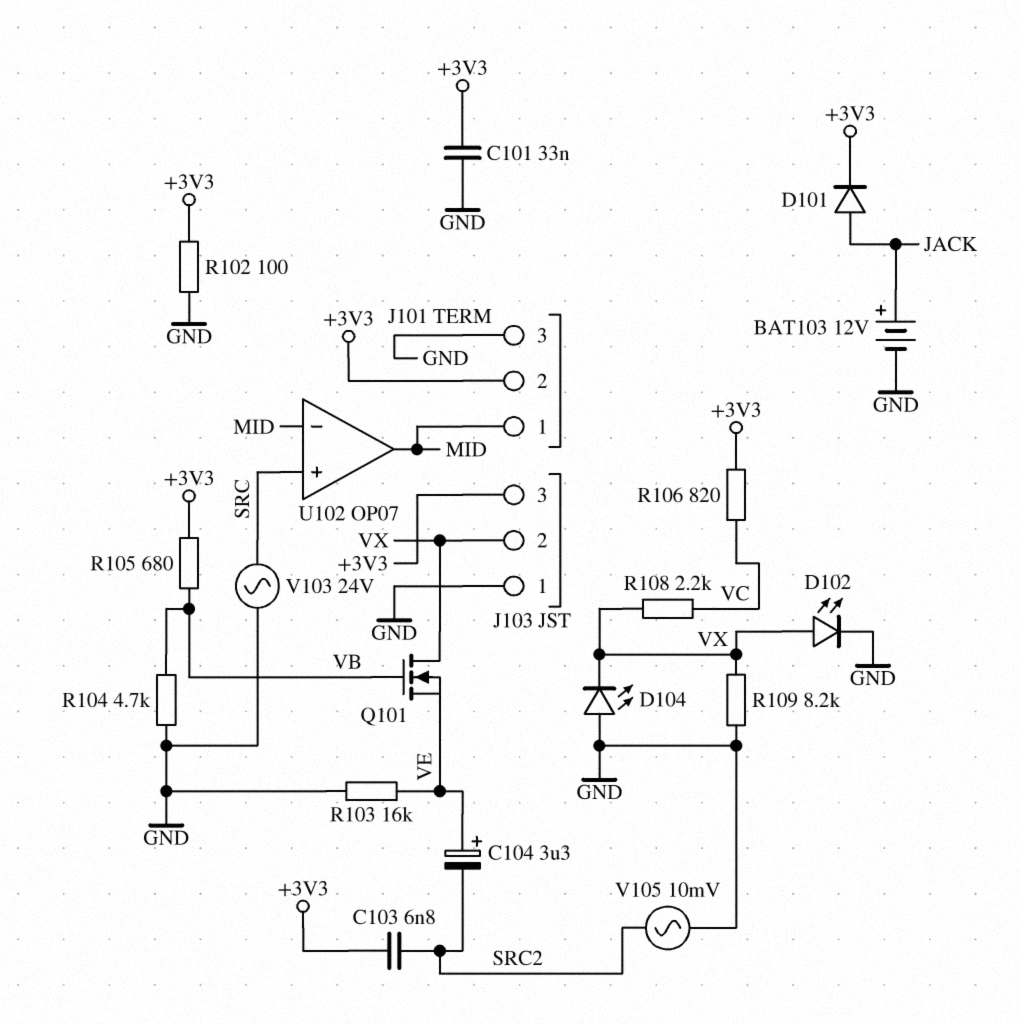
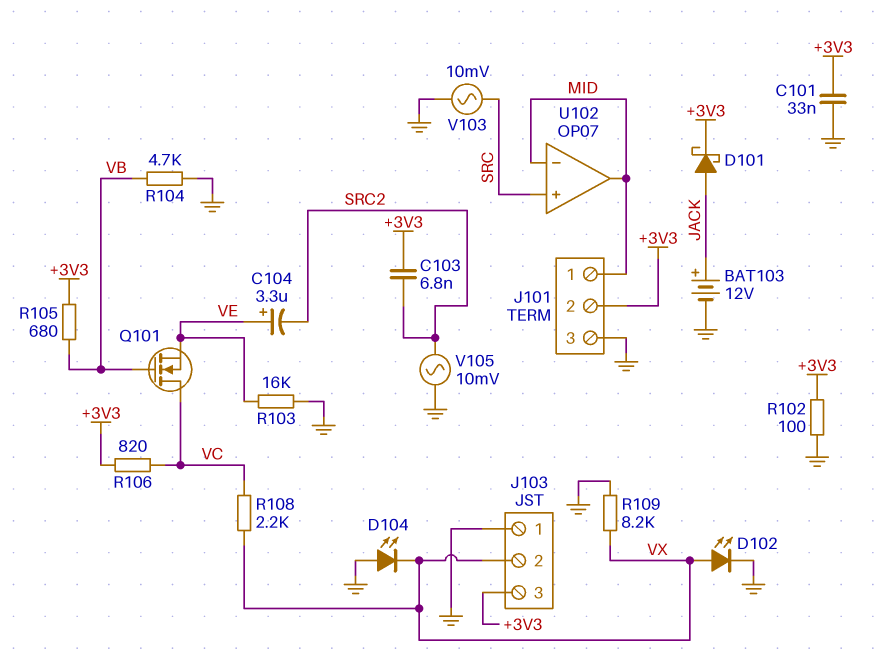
D101: diode (A JACK, K +3V3) -> schottky (A JACK, K +3V3)
Q101: NMOS (G VB, D VX, S VE) -> NMOS (G VB, D VC, S VE)
V103: AC 24V (GND, SRC) -> AC 10mV (GND, SRC)

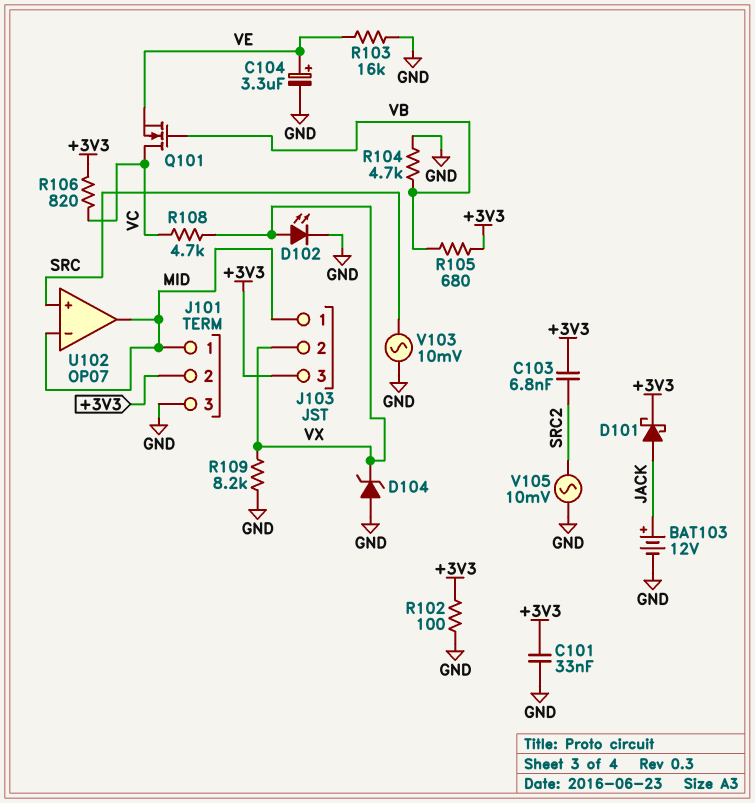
C104: 3.3uF (plus VE, minus SRC2) -> 3.3uF (plus VE, minus GND)
D104: LED (A GND, K VX) -> zener (A GND, K VX)
J103 pin 1: GND -> MID
R108: 2.2k (VC, VX) -> 4.7k (VC, VX)

